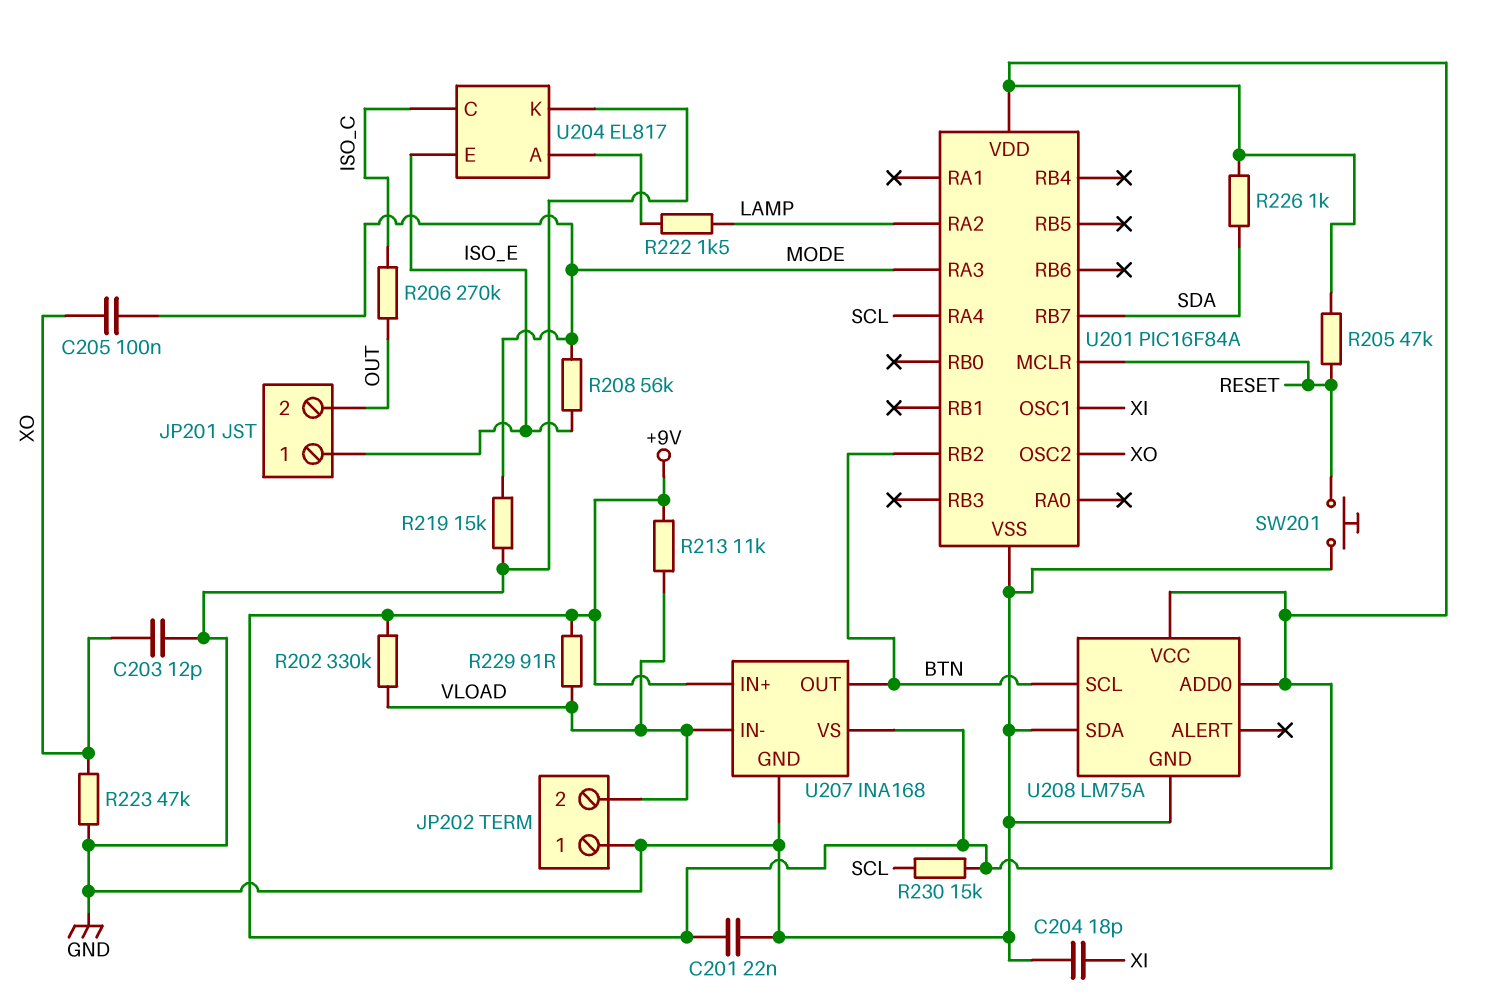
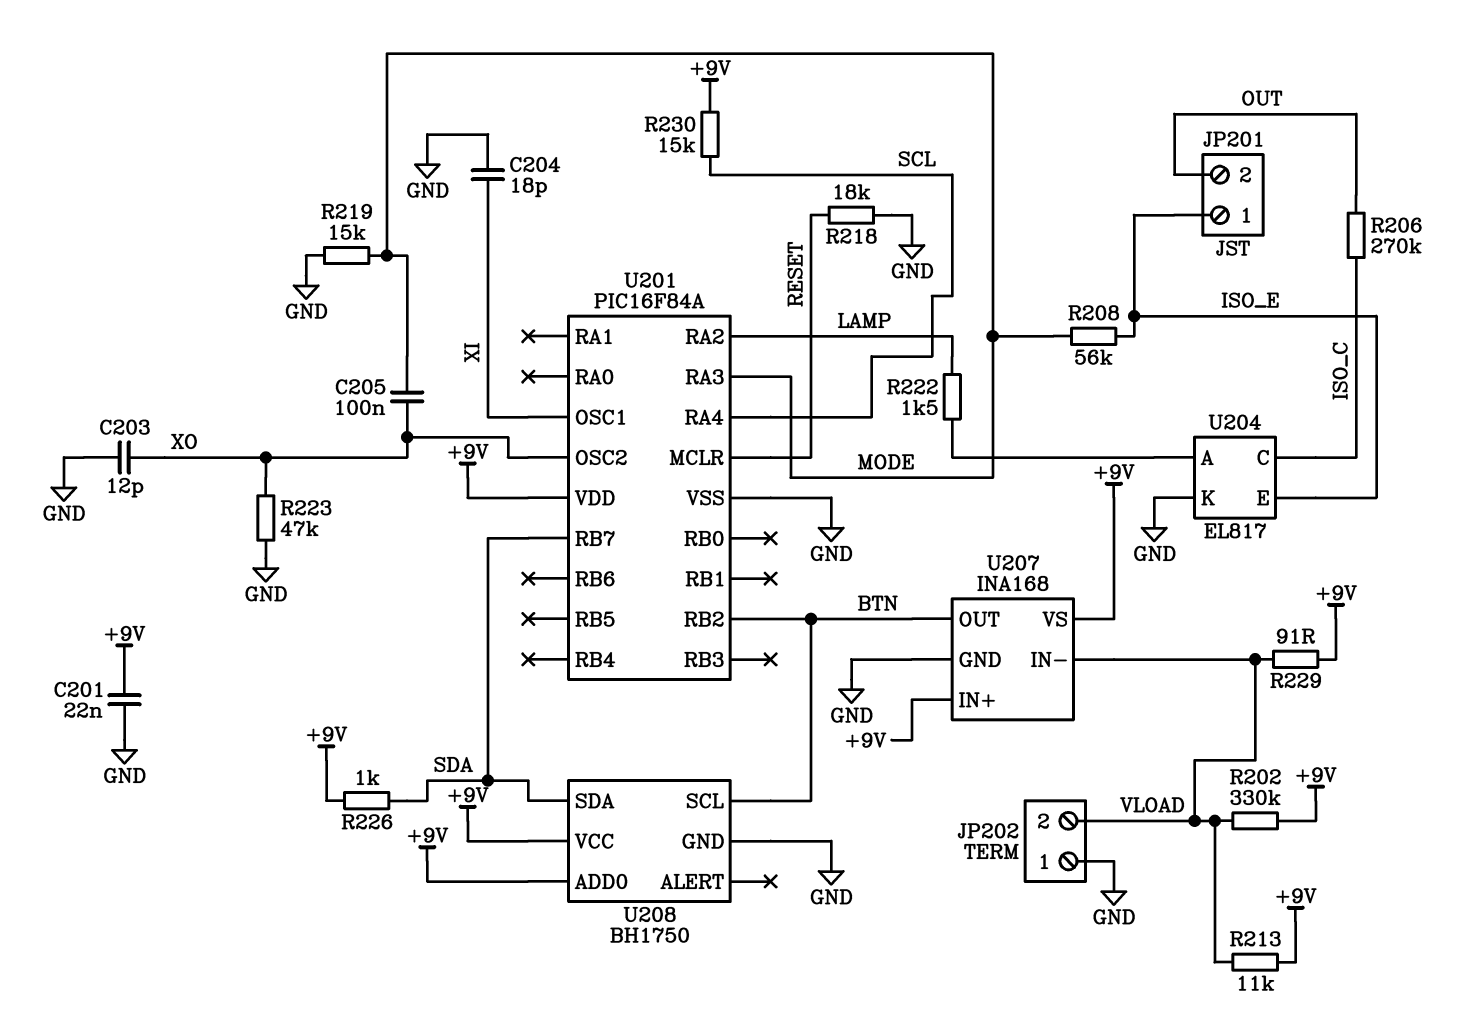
R205: 47k (+9V, RESET) -> none
R218: none -> 18k (GND, RESET)
SW201: button (GND, RESET) -> none
U208: LM75A -> BH1750
U208 pin SDA: GND -> SDA

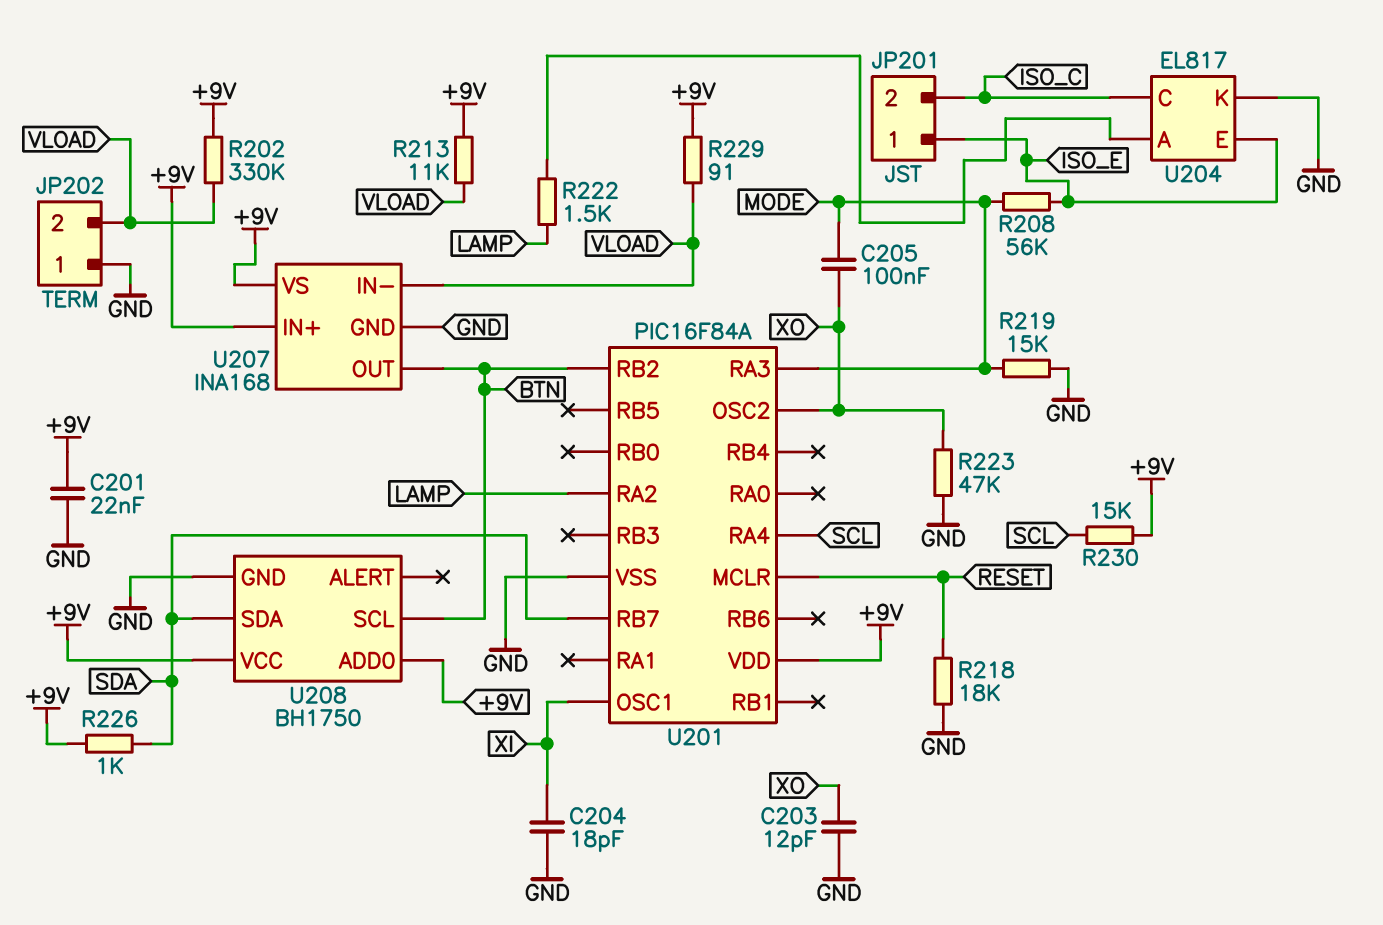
JP201 pin 2: OUT -> ISO_C
R206: 270k (ISO_C, OUT) -> none

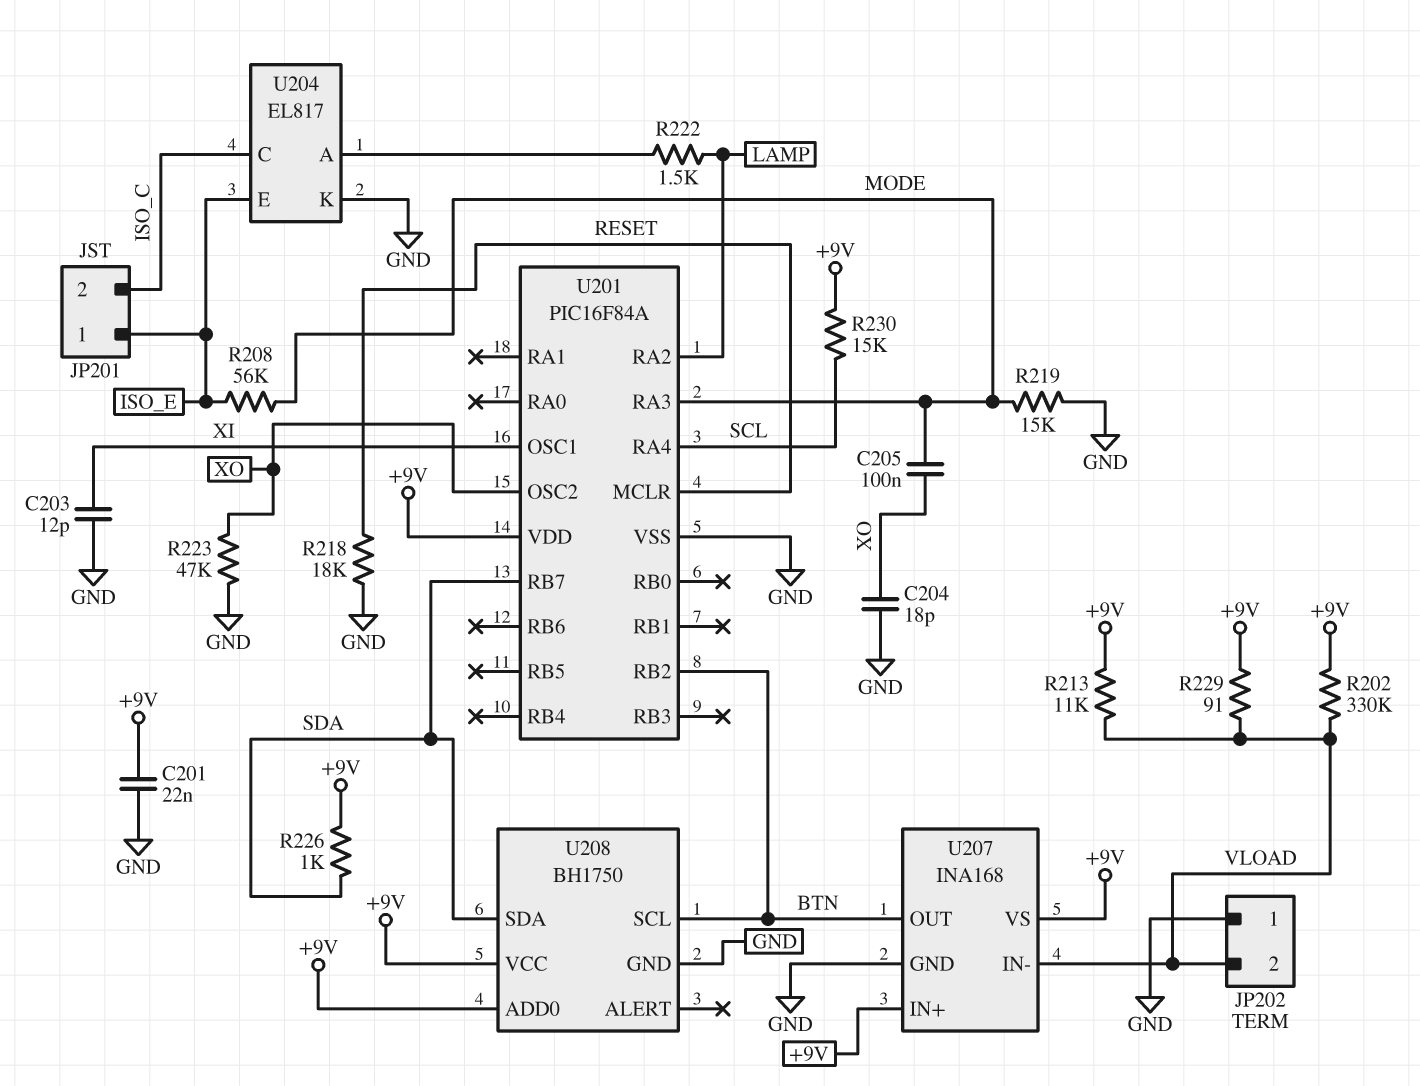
C203: 12pF (GND, XO) -> 12pF (GND, XI)
C204: 18pF (GND, XI) -> 18pF (GND, XO)

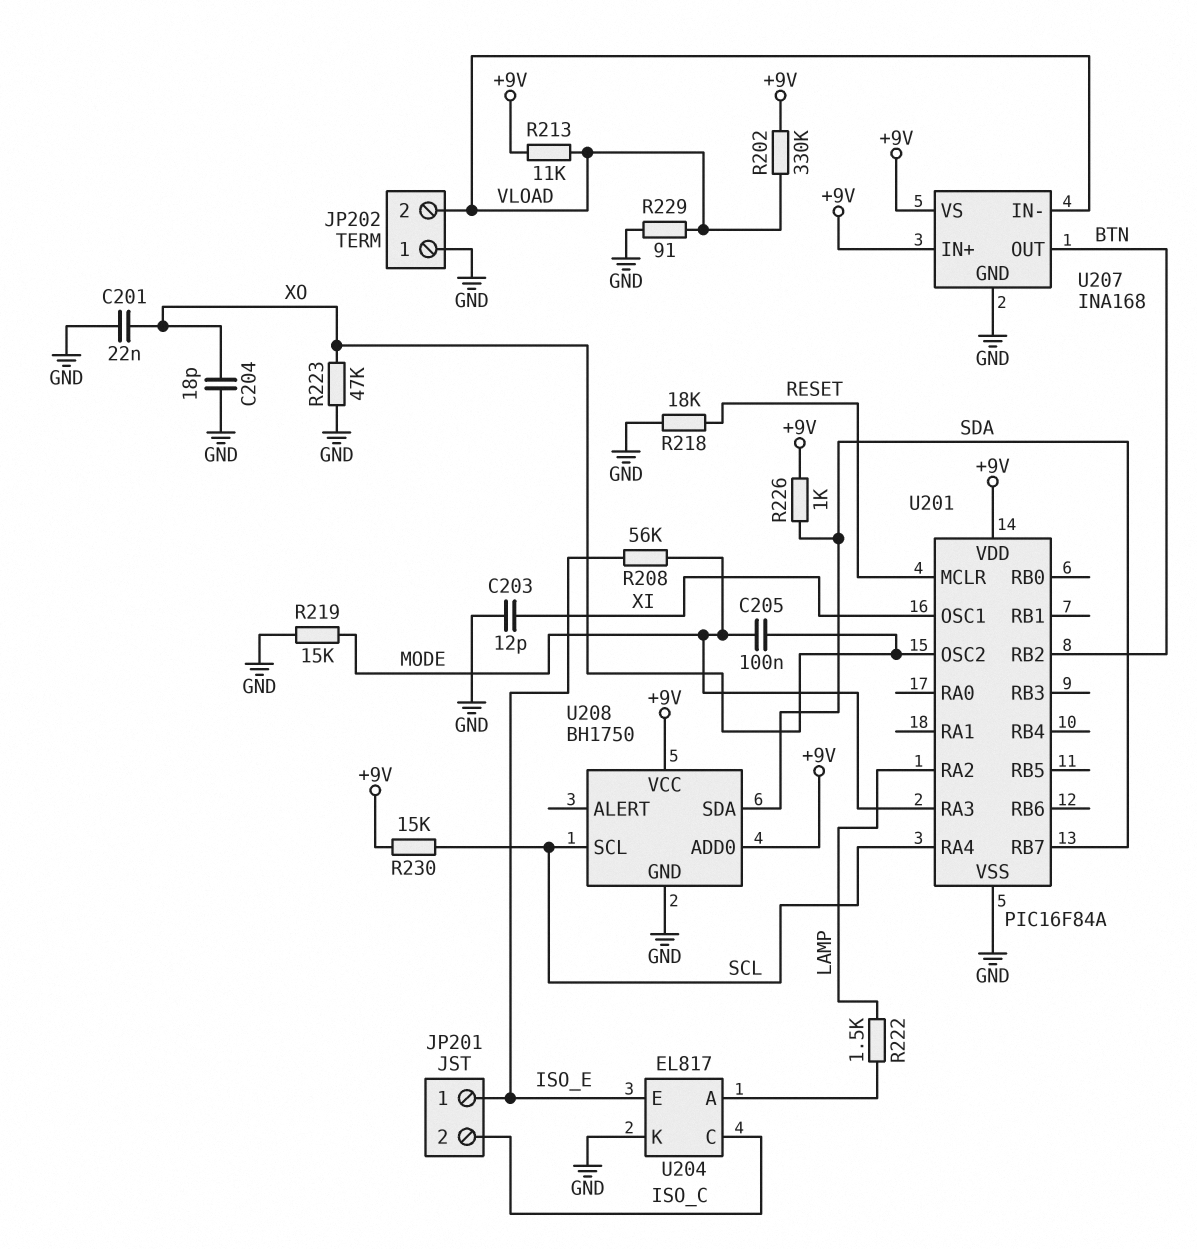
C201: 22nF (+9V, GND) -> 22nF (GND, XO)
R229: 91 (+9V, VLOAD) -> 91 (GND, VLOAD)
U208 pin SCL: BTN -> SCL

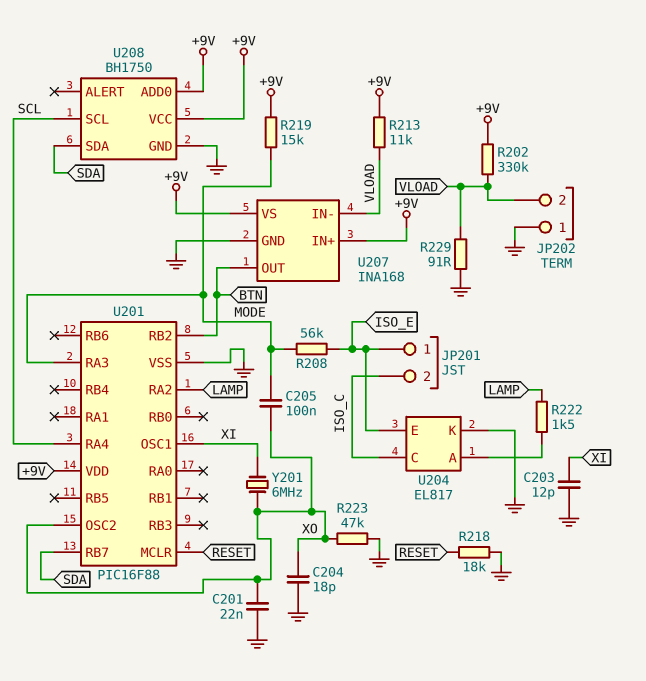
R219: 15k (GND, MODE) -> 15k (+9V, MODE)
R226: 1k (+9V, SDA) -> none
R230: 15k (+9V, SCL) -> none
U201: PIC16F84A -> PIC16F88
Y201: none -> 6MHz (XI, XO)

